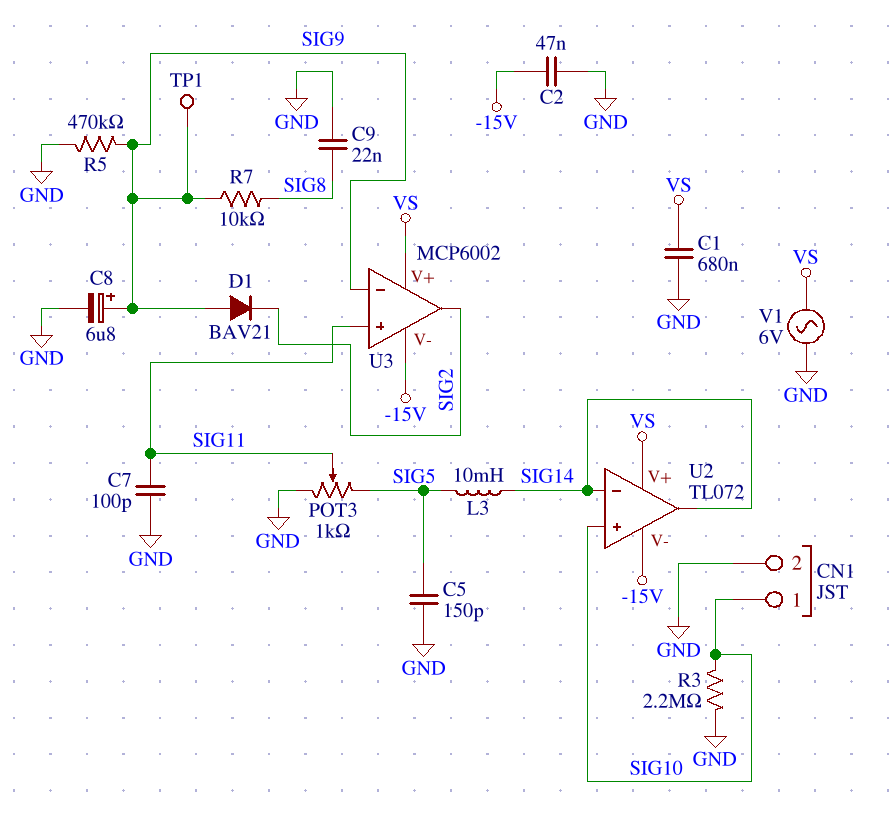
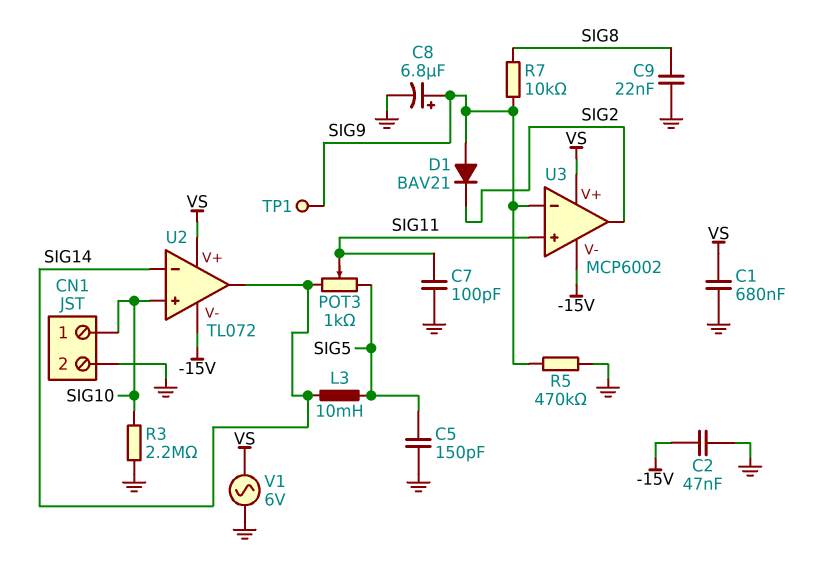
POT3: 1k (GND, SIG5, wiper SIG11) -> 1k (SIG5, SIG14, wiper SIG11)

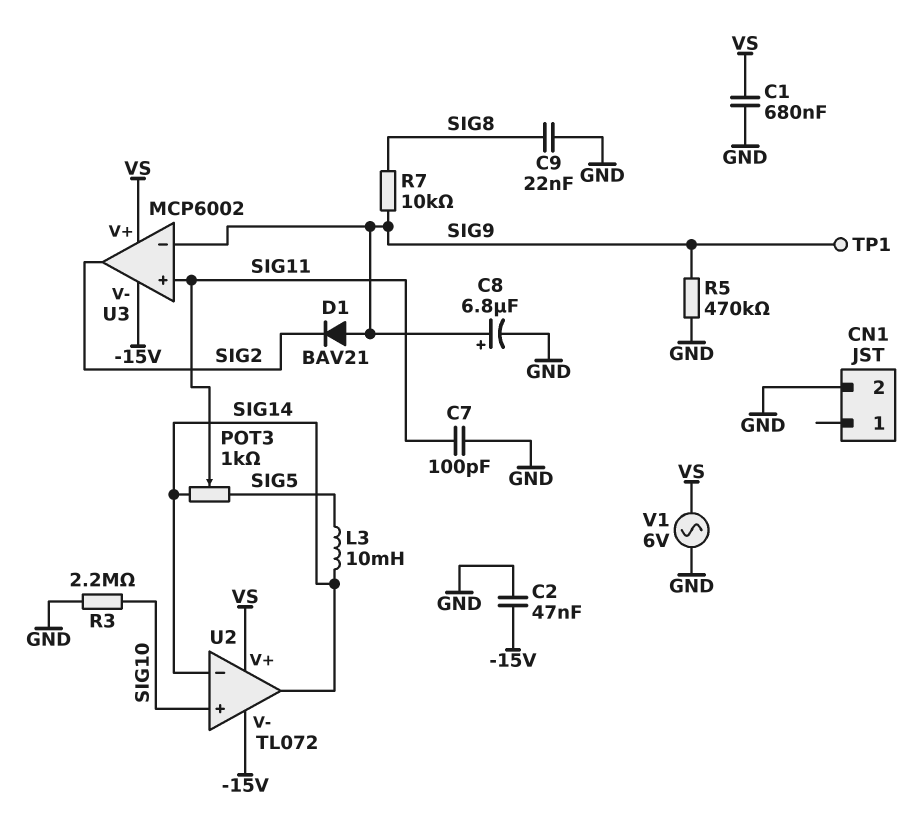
C5: 150pF (GND, SIG5) -> none
CN1 pin 1: SIG10 -> none

